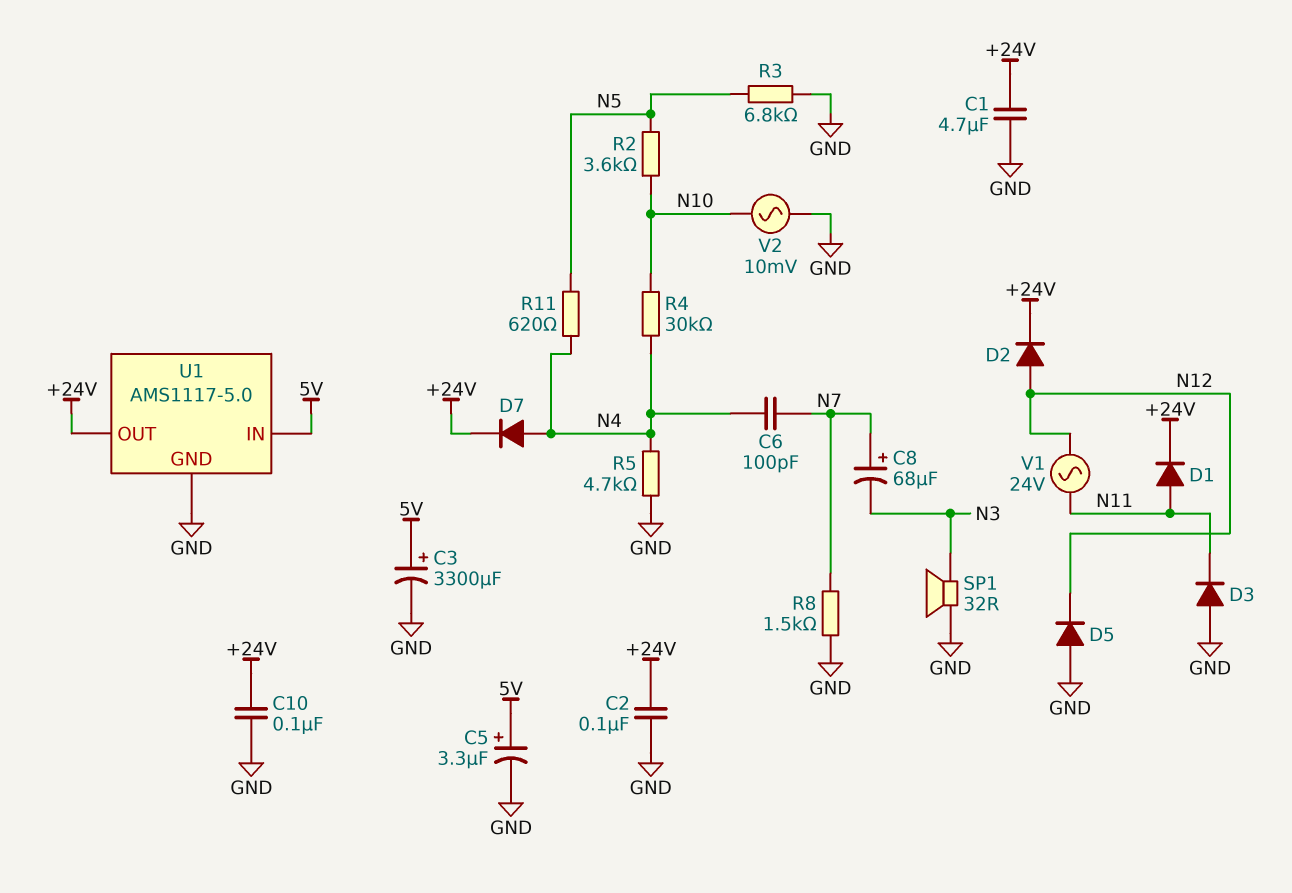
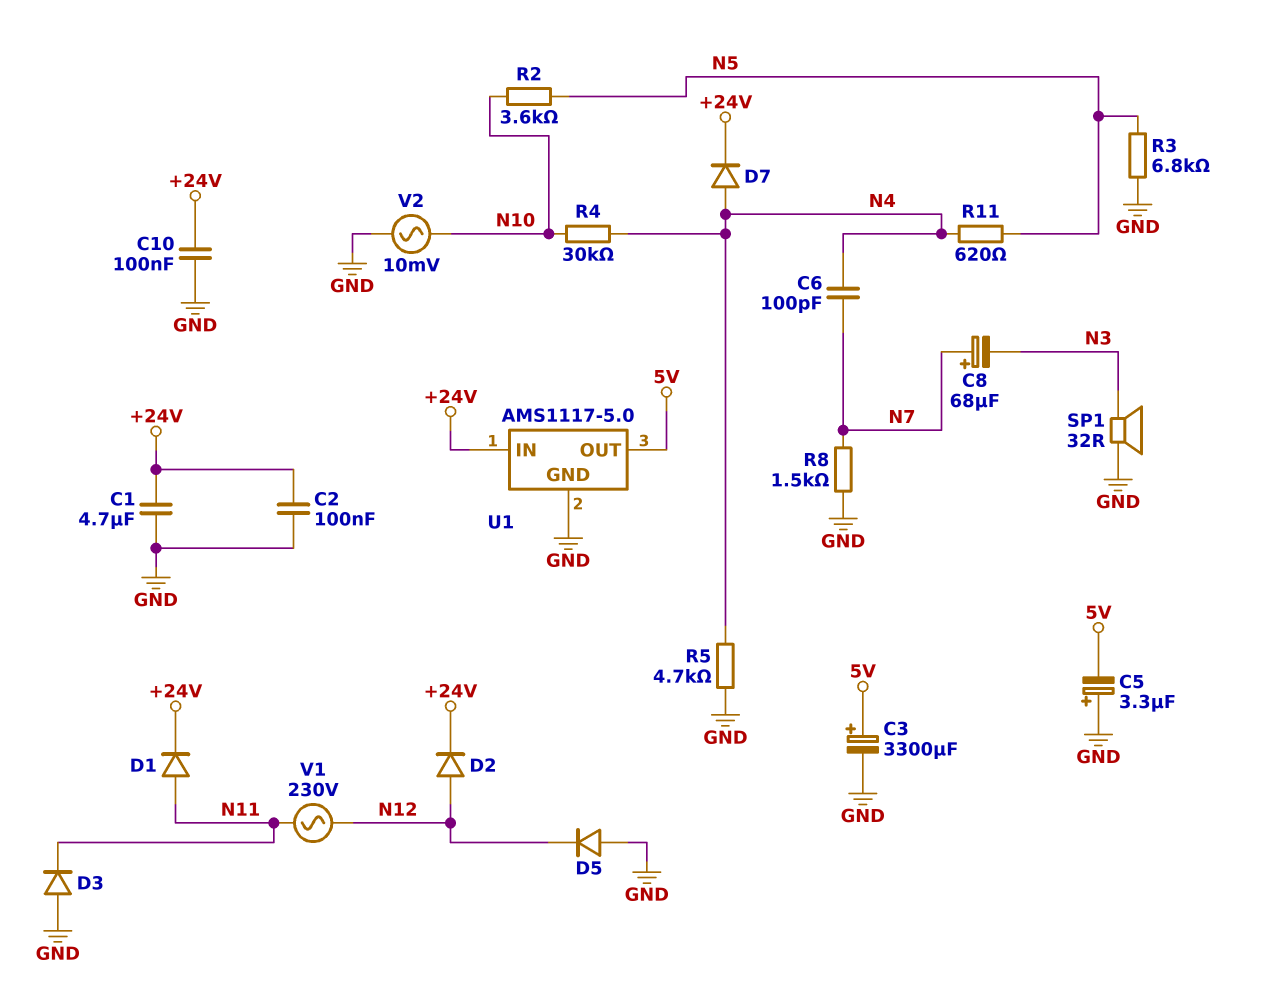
C5: 3.3uF (plus 5V, minus GND) -> 3.3uF (plus GND, minus 5V)
U1 pin IN: 5V -> +24V
U1 pin OUT: +24V -> 5V
V1: AC 24V (N11, N12) -> AC 230V (N11, N12)

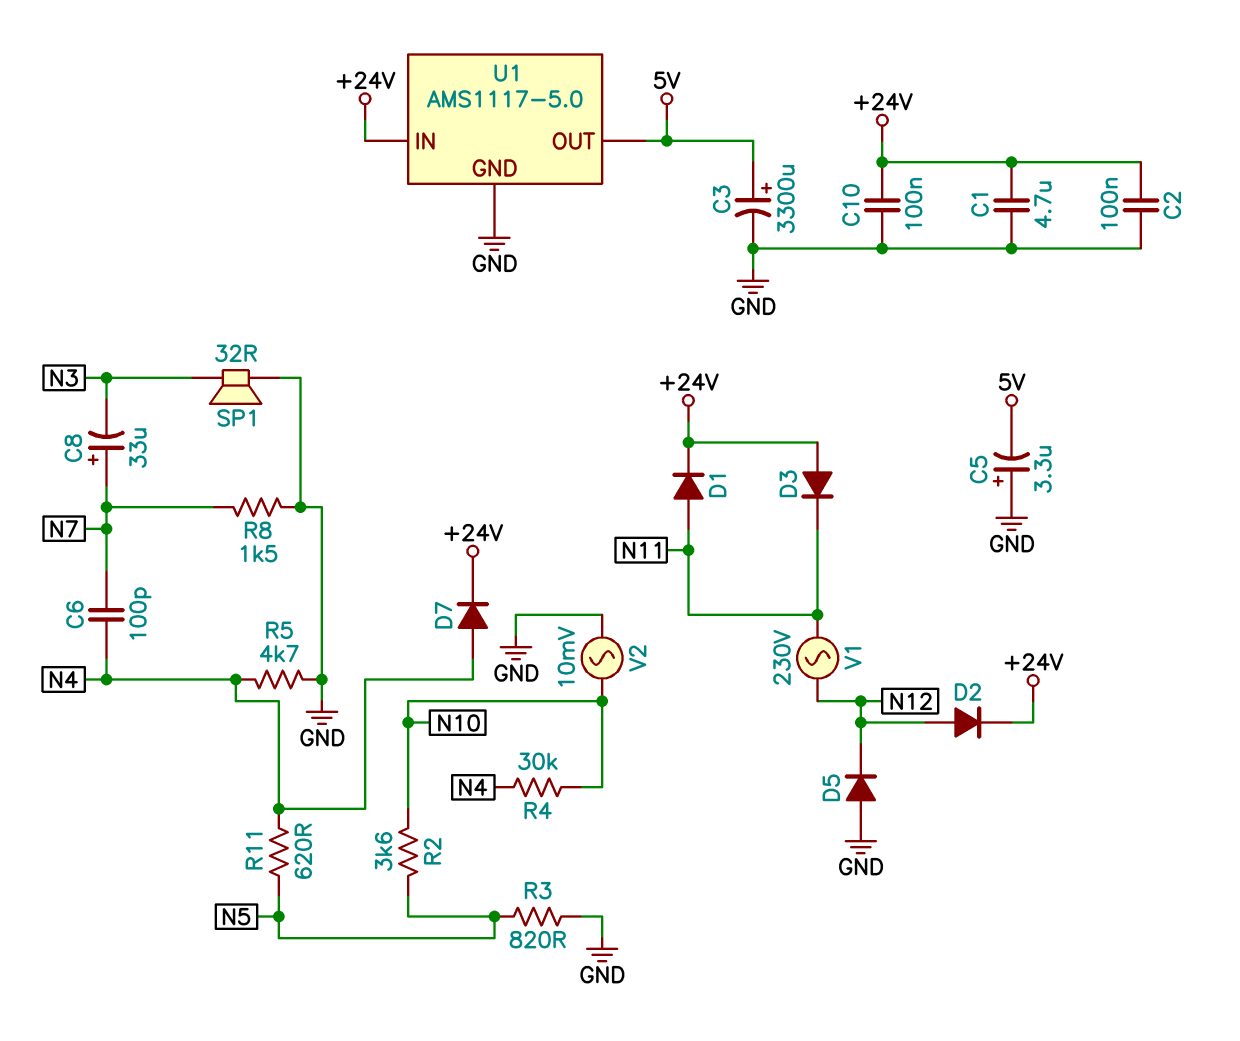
C8: 68uF (plus N7, minus N3) -> 33uF (plus N7, minus N3)
D3: diode (A GND, K N11) -> diode (A +24V, K N11)
R3: 6.8k (GND, N5) -> 820 (GND, N5)

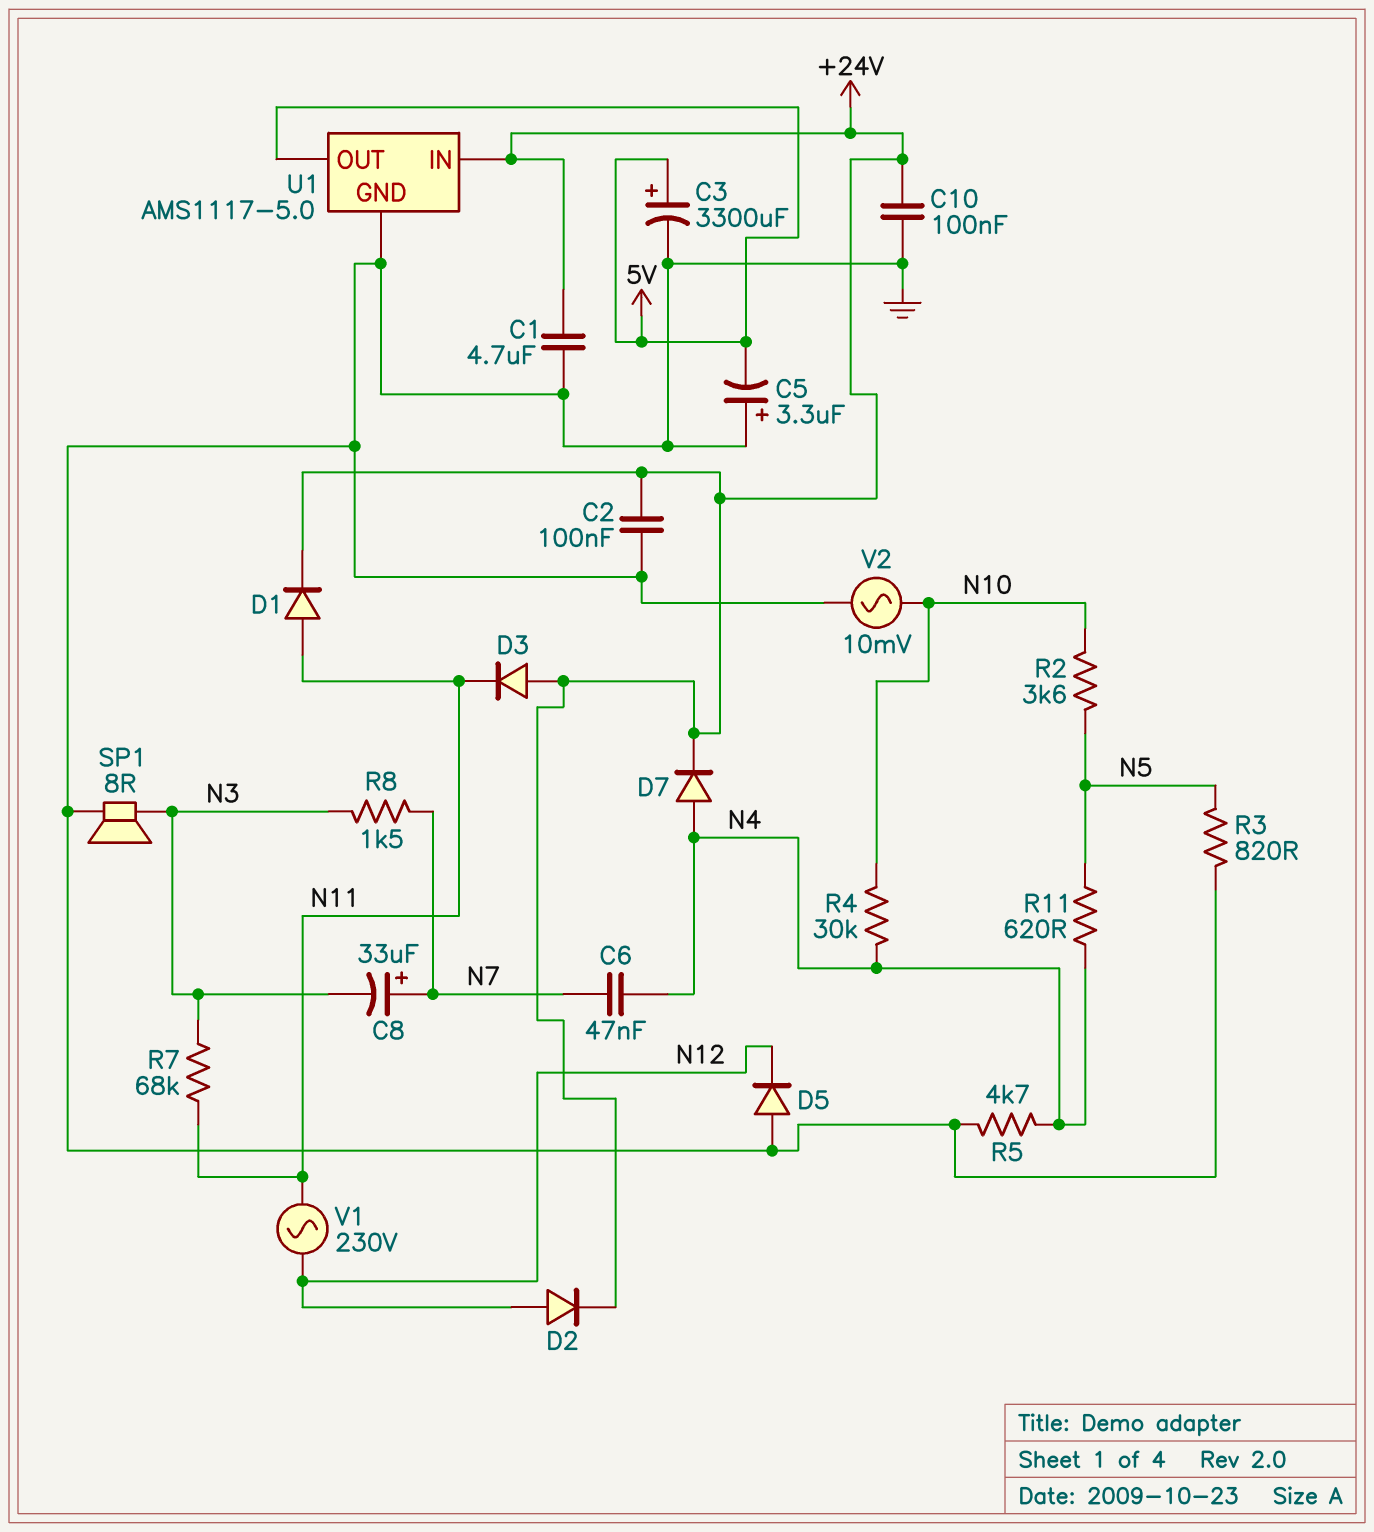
C6: 100pF (N4, N7) -> 47nF (N4, N7)
R7: none -> 68k (N3, N11)
R8: 1.5k (GND, N7) -> 1.5k (N3, N7)
SP1: speaker 32R (GND, N3) -> speaker 8R (GND, N3)

